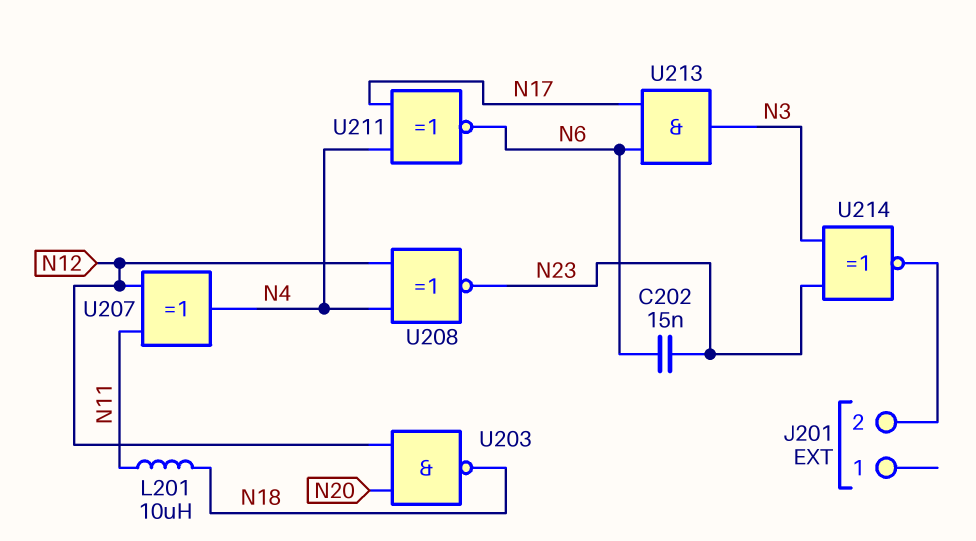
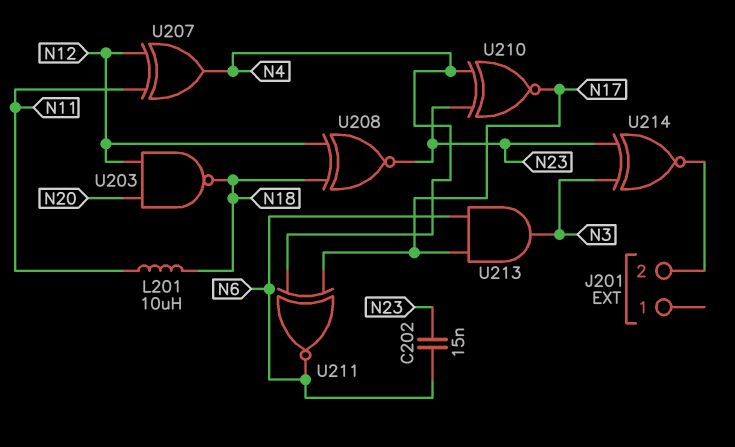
U208: XNOR (in N4, in N12, out N23) -> XNOR (in N12, in N18, out N23)
U210: none -> XNOR (in N4, in N23, out N17)

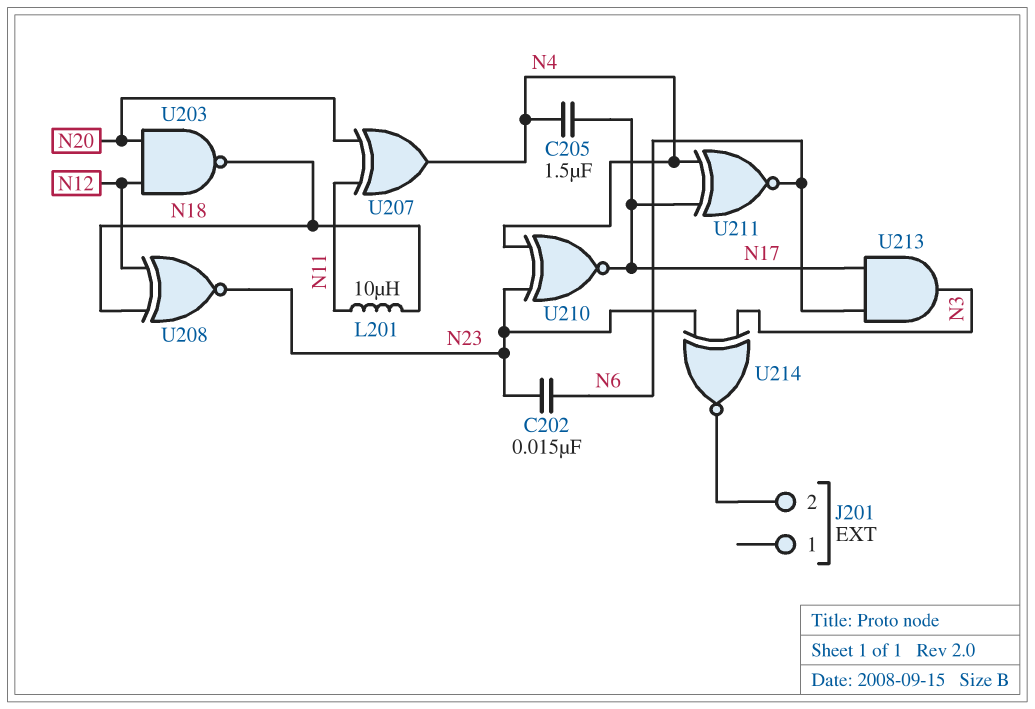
C205: none -> 1.5uF (N4, N17)
U207: XOR (in N11, in N12, out N4) -> XOR (in N11, in N20, out N4)

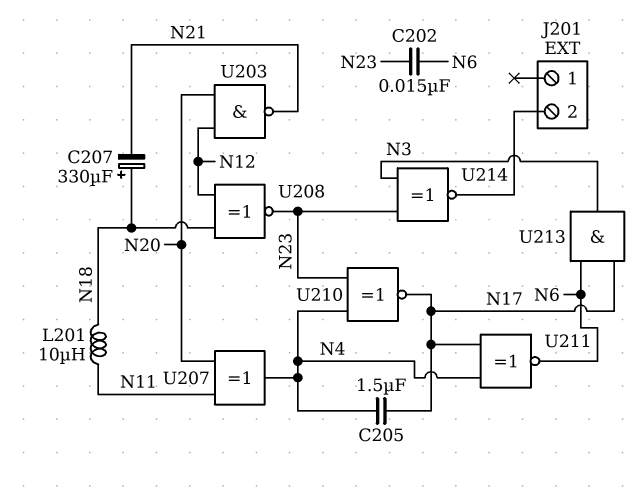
C207: none -> 330uF (plus N18, minus N21)
U203: NAND (in N12, in N20, out N18) -> NAND (in N12, in N20, out N21)

